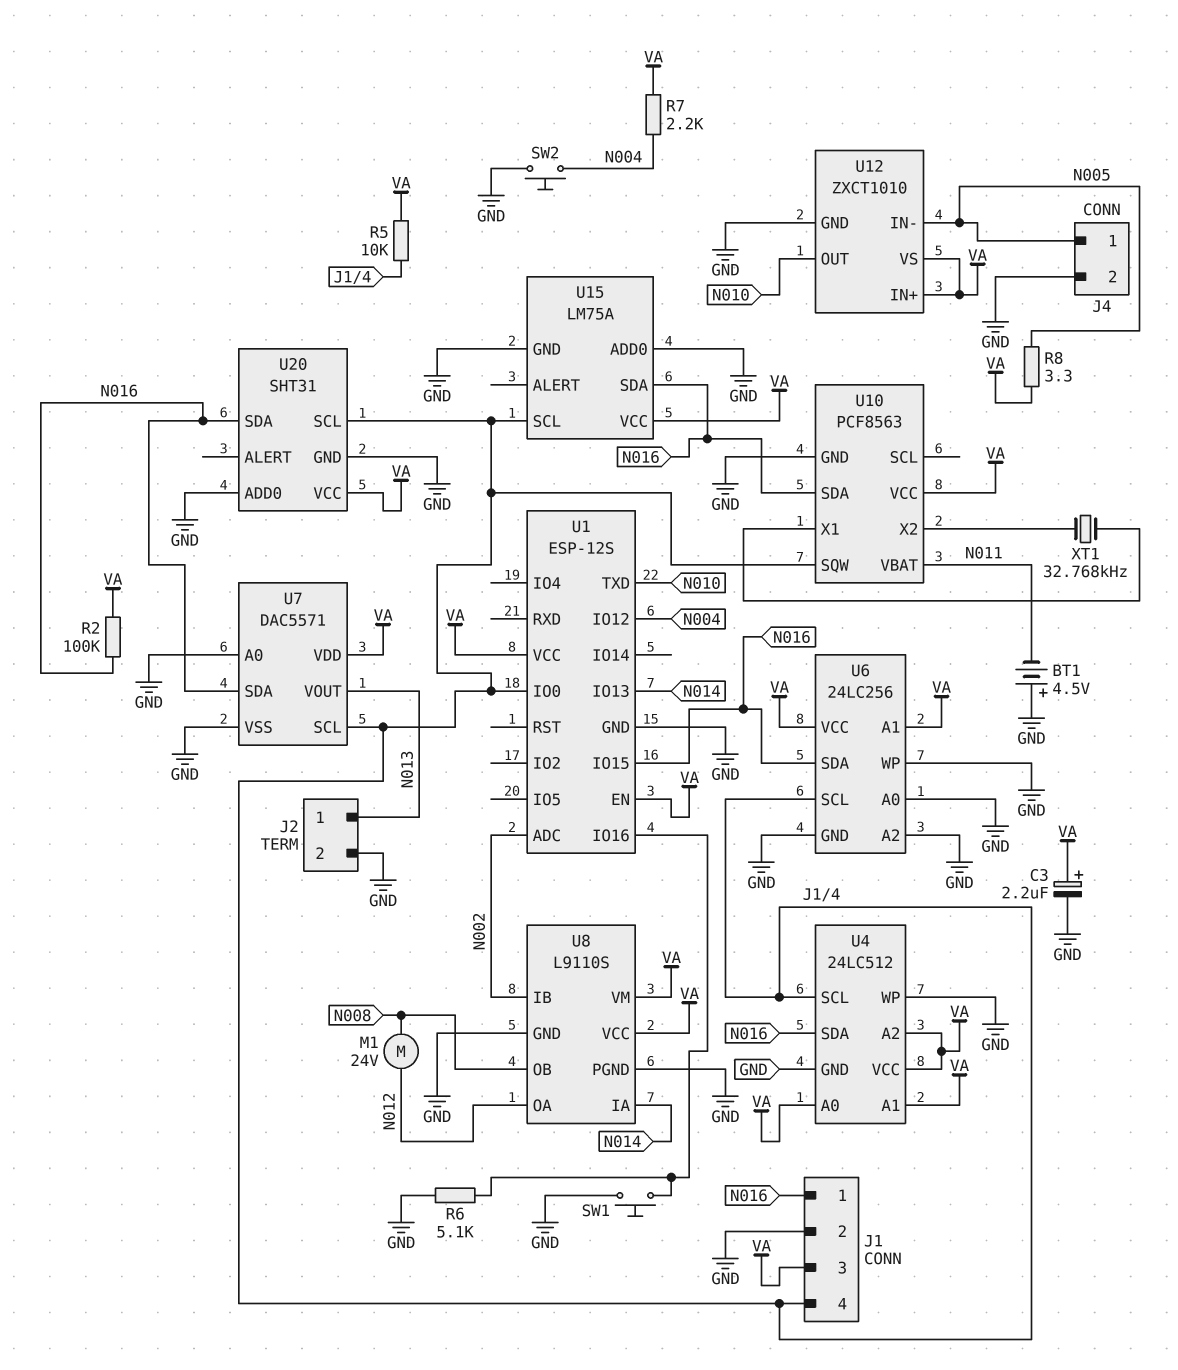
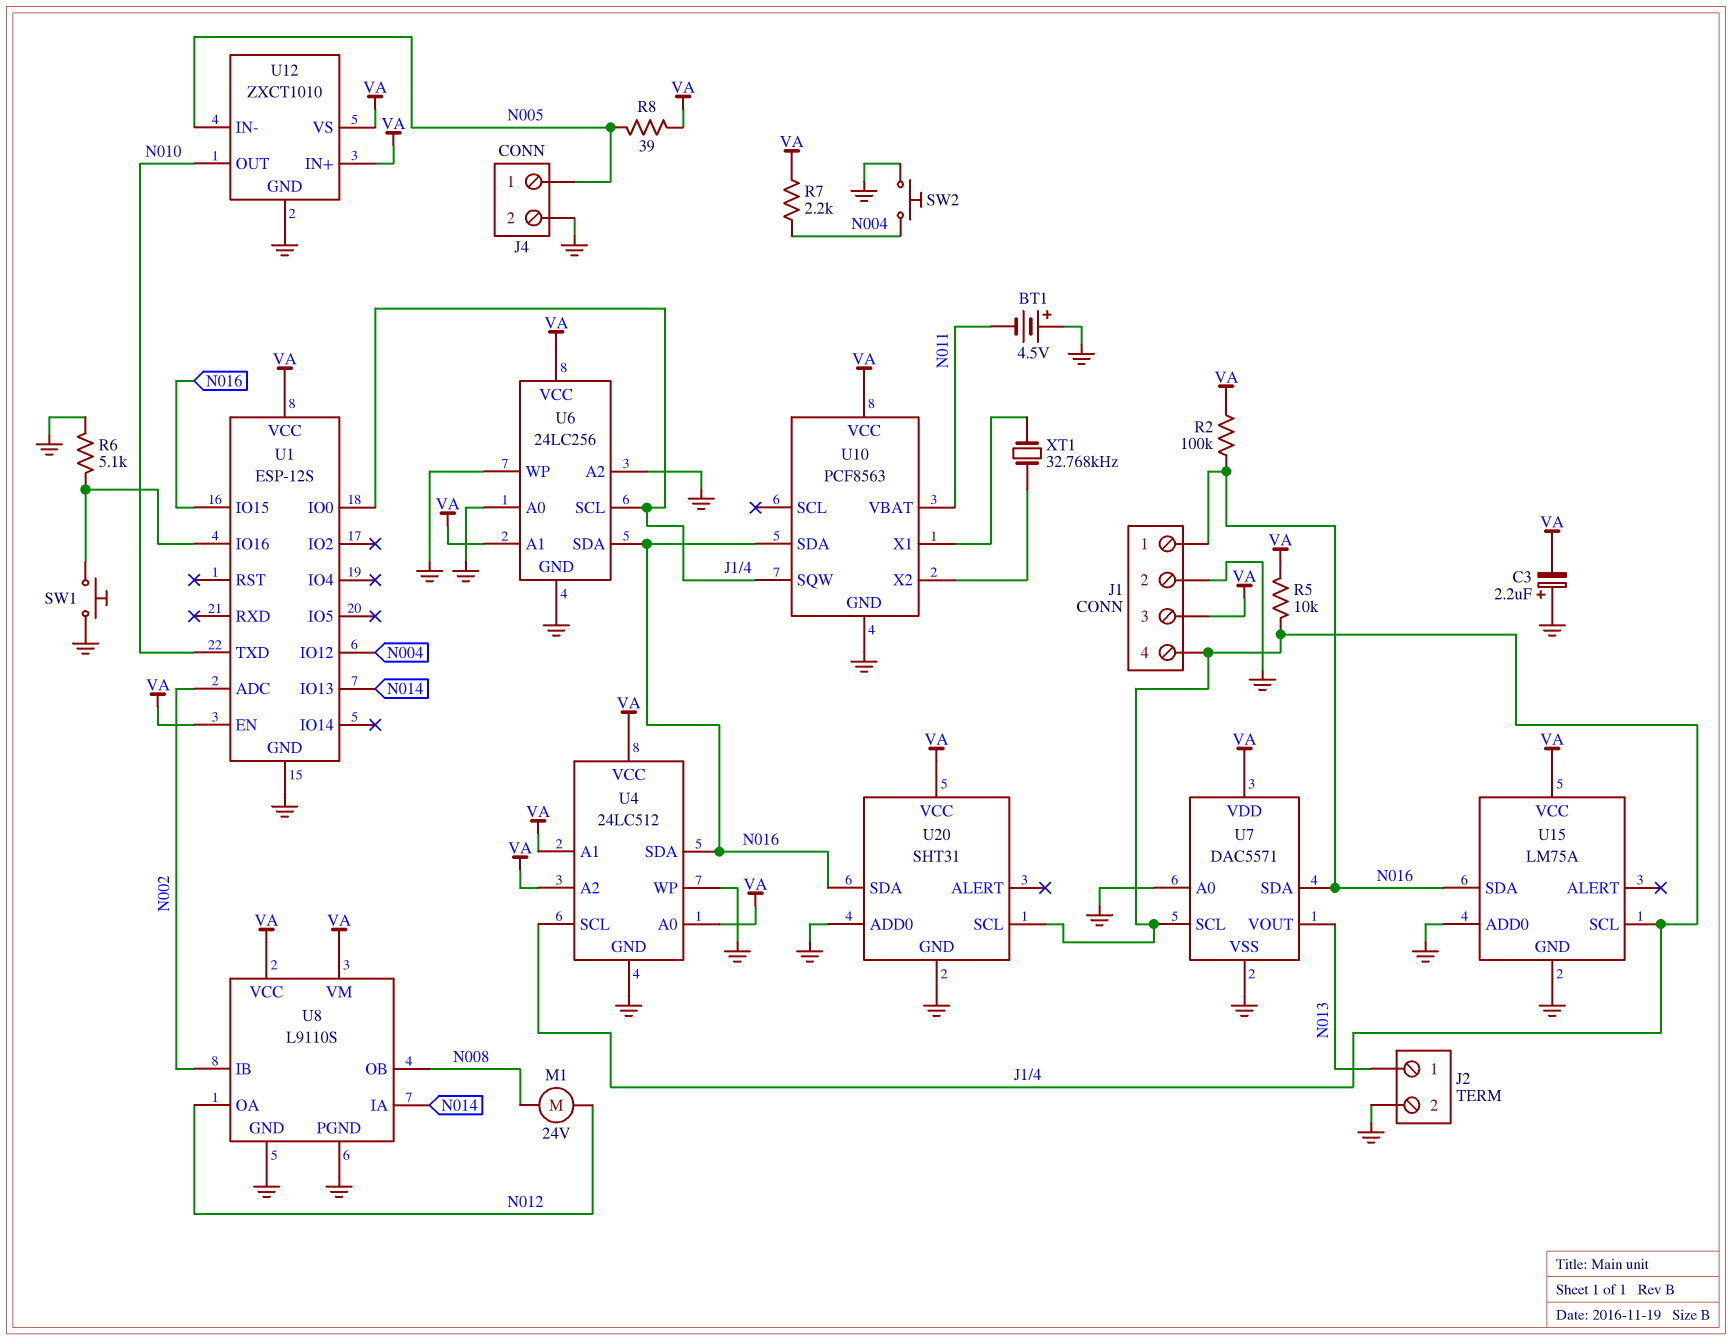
C3: 2.2uF (plus VA, minus GND) -> 2.2uF (plus GND, minus VA)
R8: 3.3 (N005, VA) -> 39 (N005, VA)

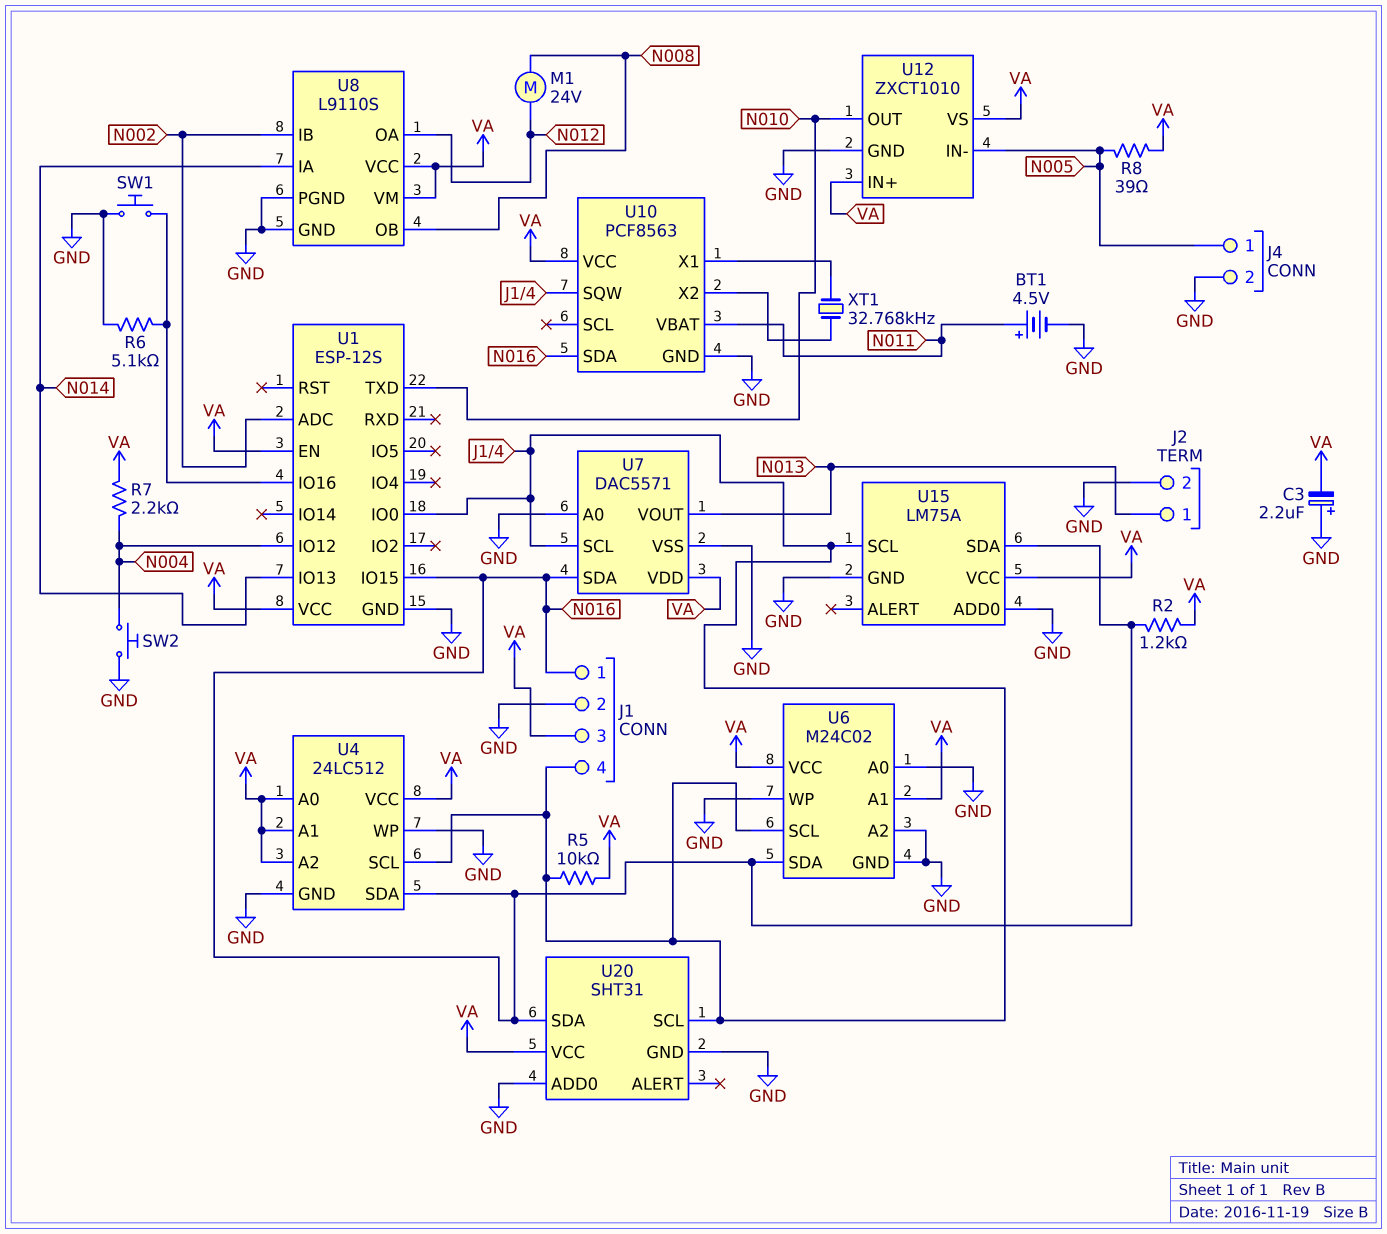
BT1: 4.5V (plus GND, minus N011) -> 4.5V (plus N011, minus GND)
R2: 100k (N016, VA) -> 1.2k (N016, VA)
U6: 24LC256 -> M24C02

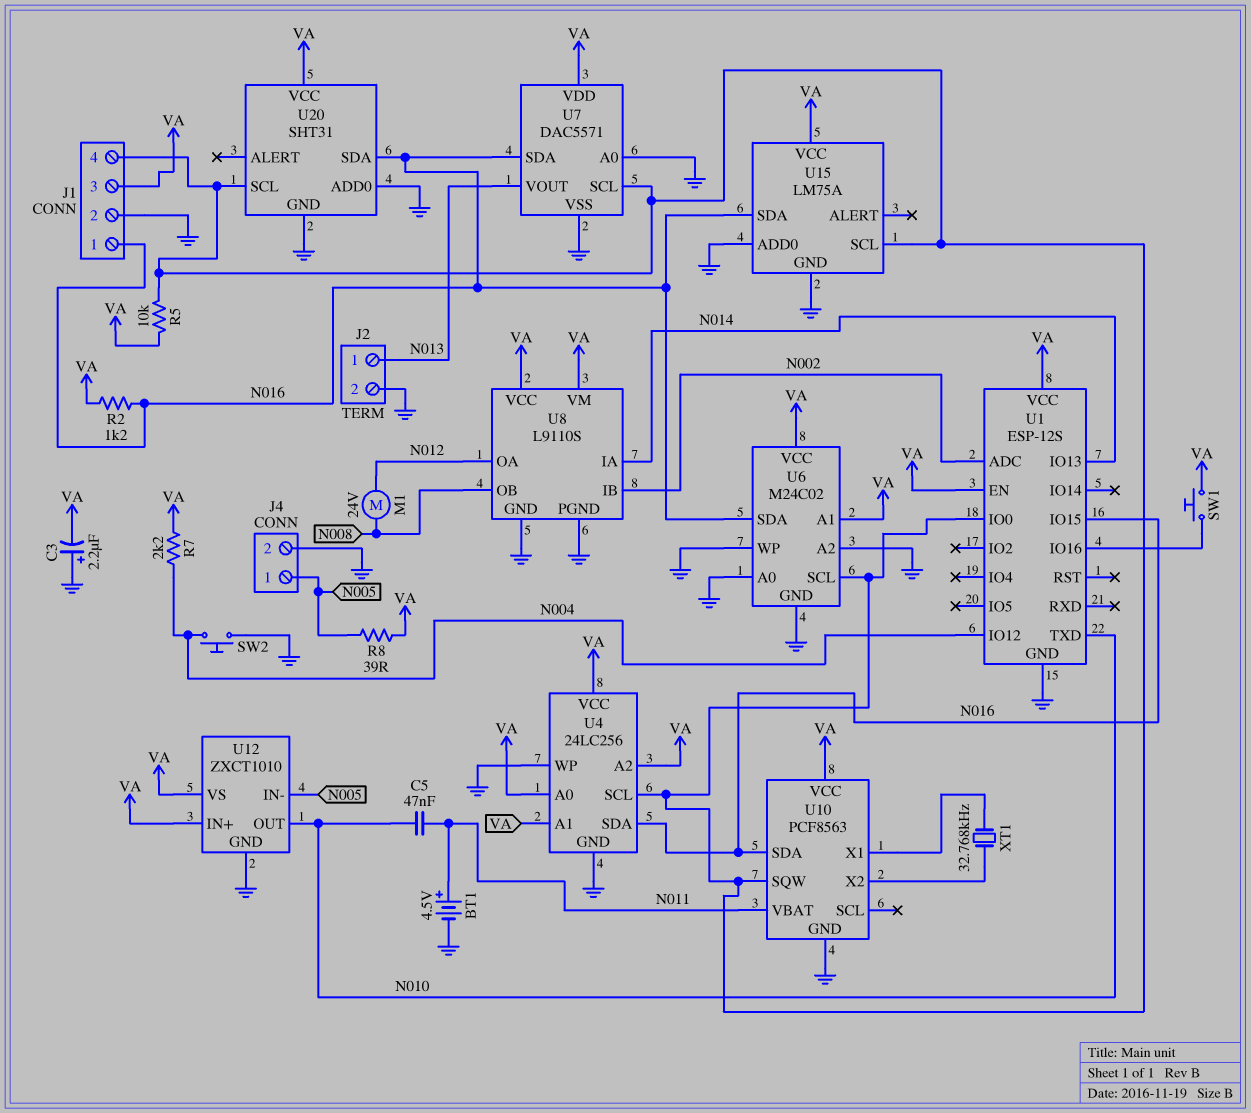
C5: none -> 47nF (N010, N011)
R6: 5.1k (GND, U1/IO16) -> none
SW1: button (GND, U1/IO16) -> button (U1/IO16, VA)
U4: 24LC512 -> 24LC256

